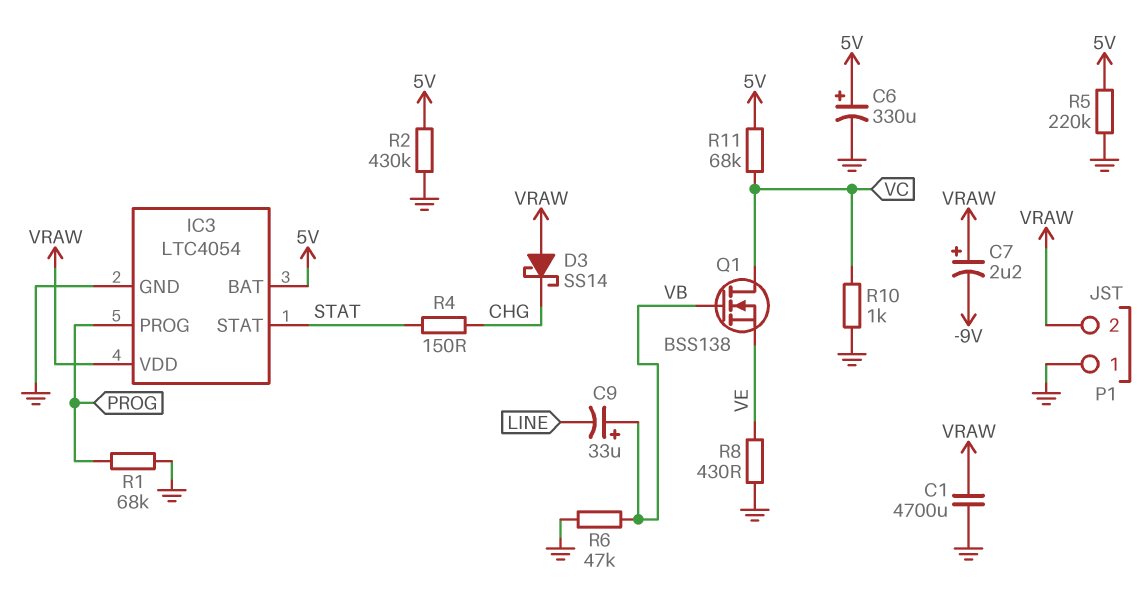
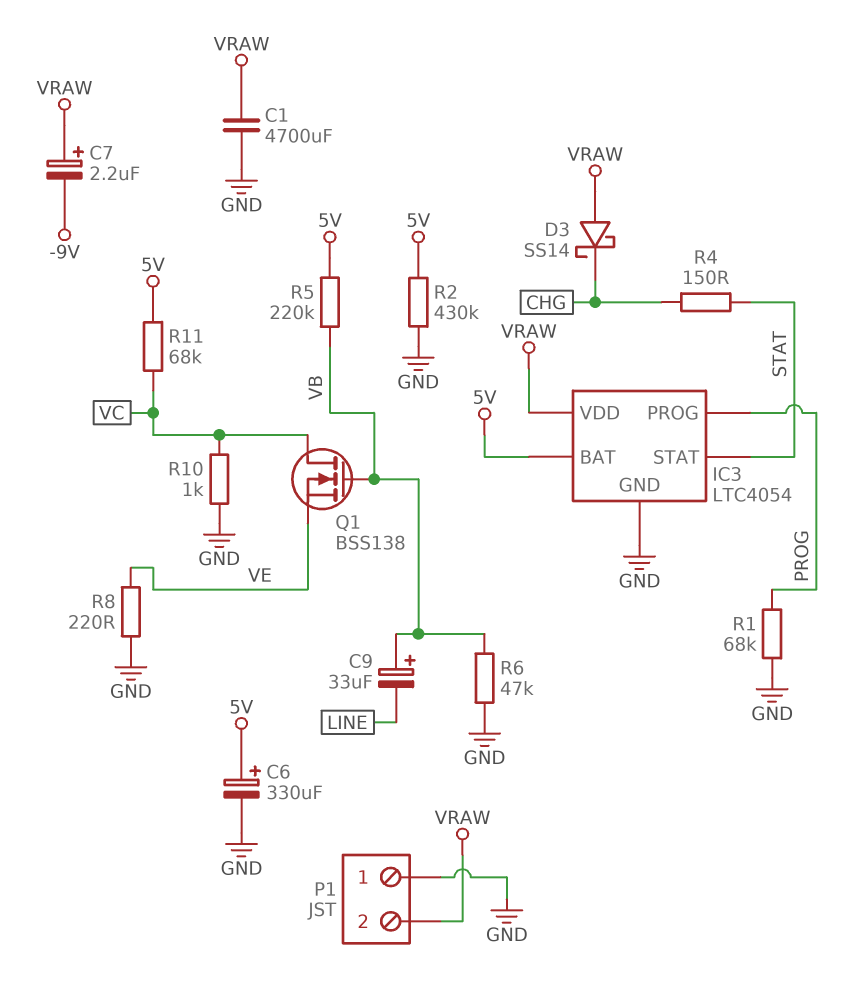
R5: 220k (5V, GND) -> 220k (5V, VB)
R8: 430 (GND, VE) -> 220 (GND, VE)

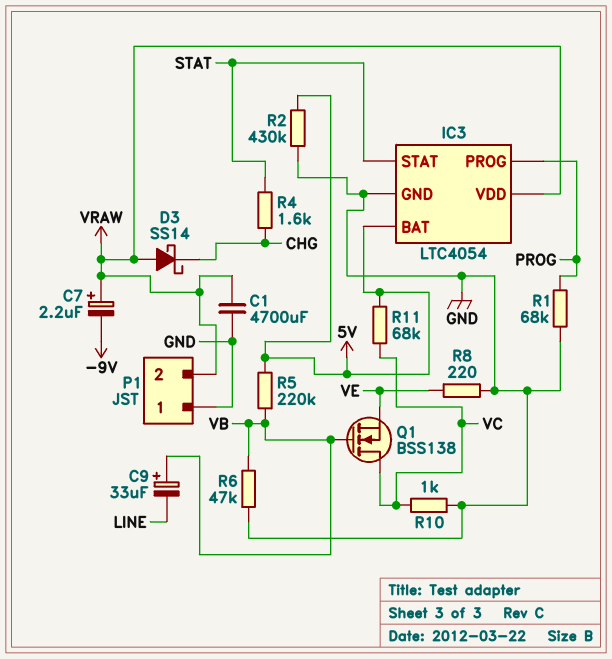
C6: 330uF (plus 5V, minus GND) -> none
R4: 150 (CHG, STAT) -> 1.6k (CHG, STAT)

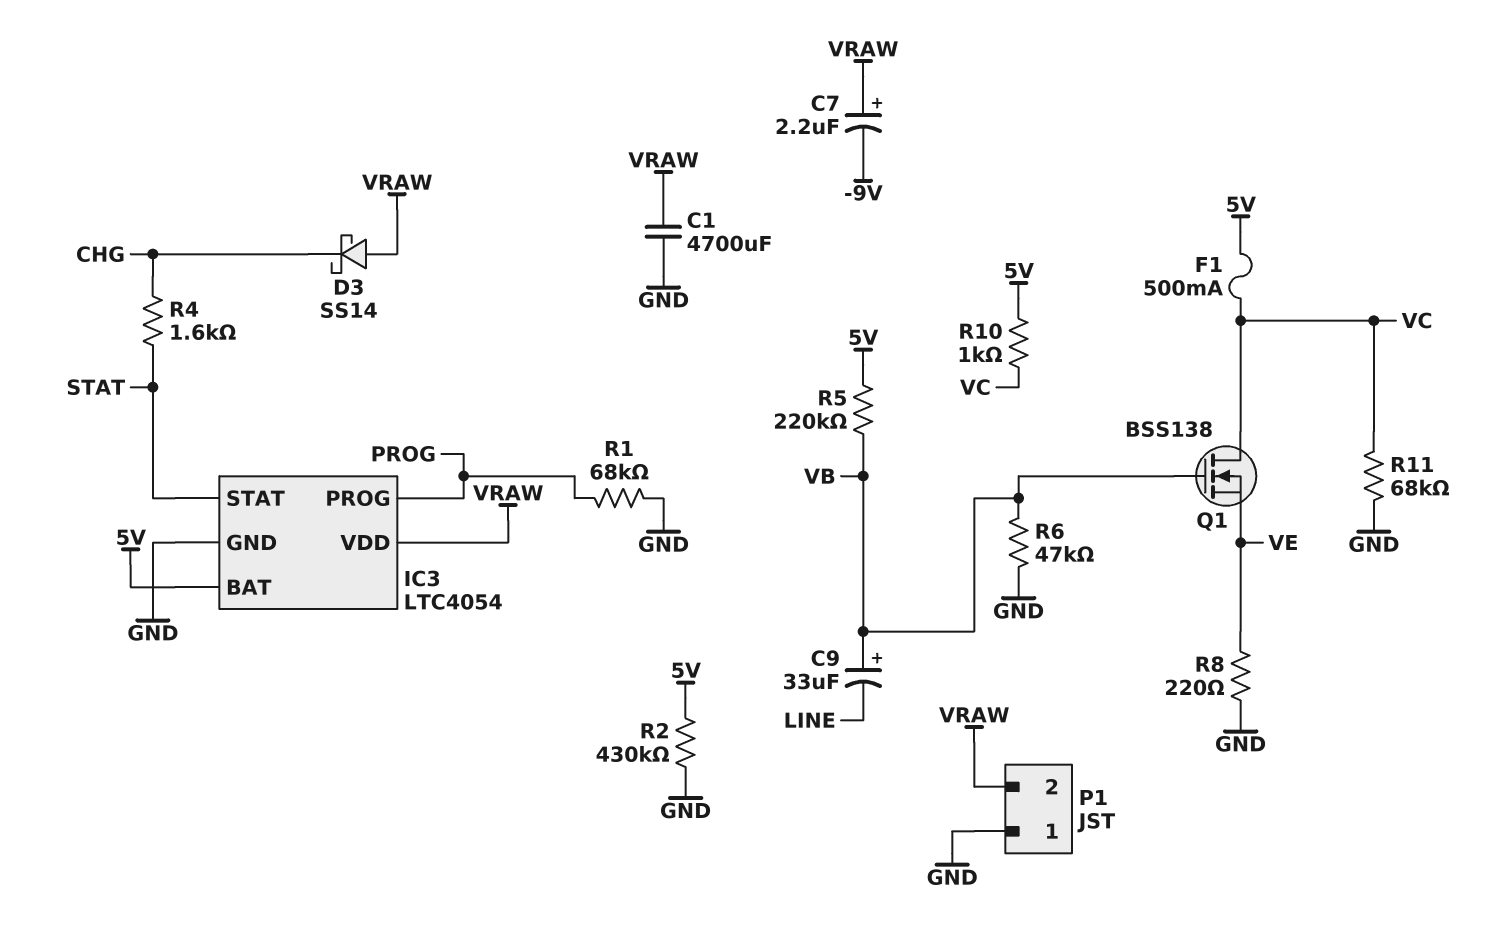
F1: none -> 500mA (5V, VC)
R10: 1k (GND, VC) -> 1k (5V, VC)
R11: 68k (5V, VC) -> 68k (GND, VC)

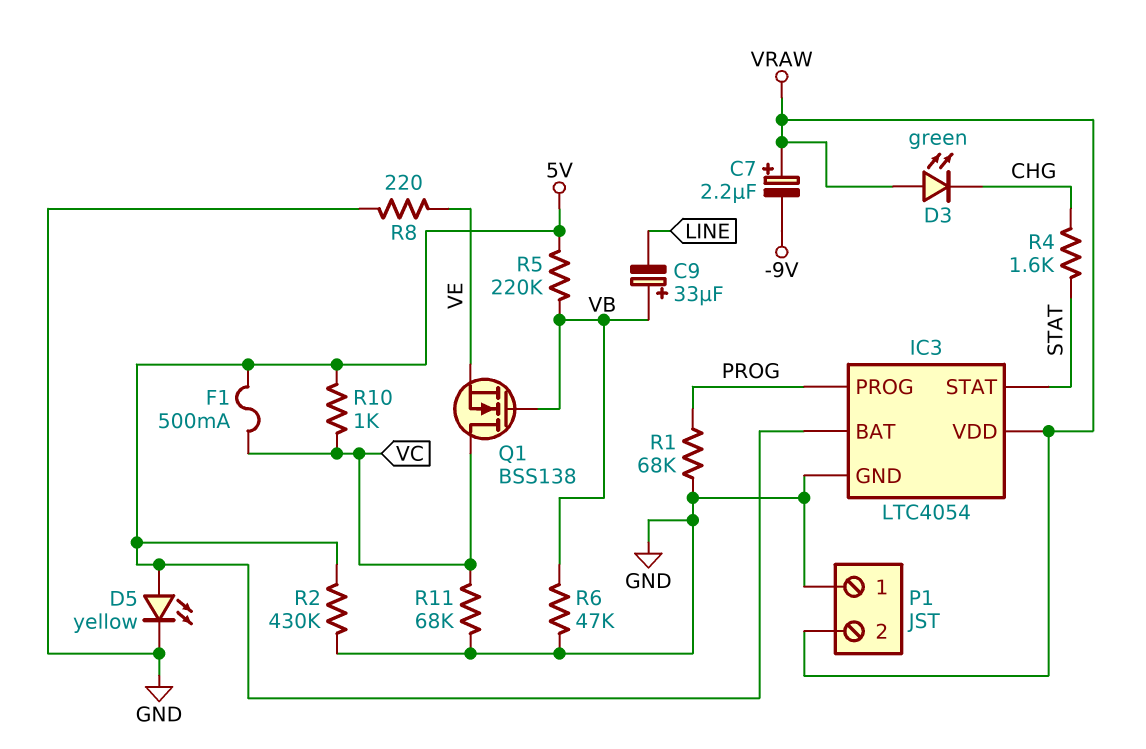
C1: 4700uF (GND, VRAW) -> none
D3: schottky SS14 (A VRAW, K CHG) -> LED green (A VRAW, K CHG)
D5: none -> LED yellow (A 5V, K GND)

